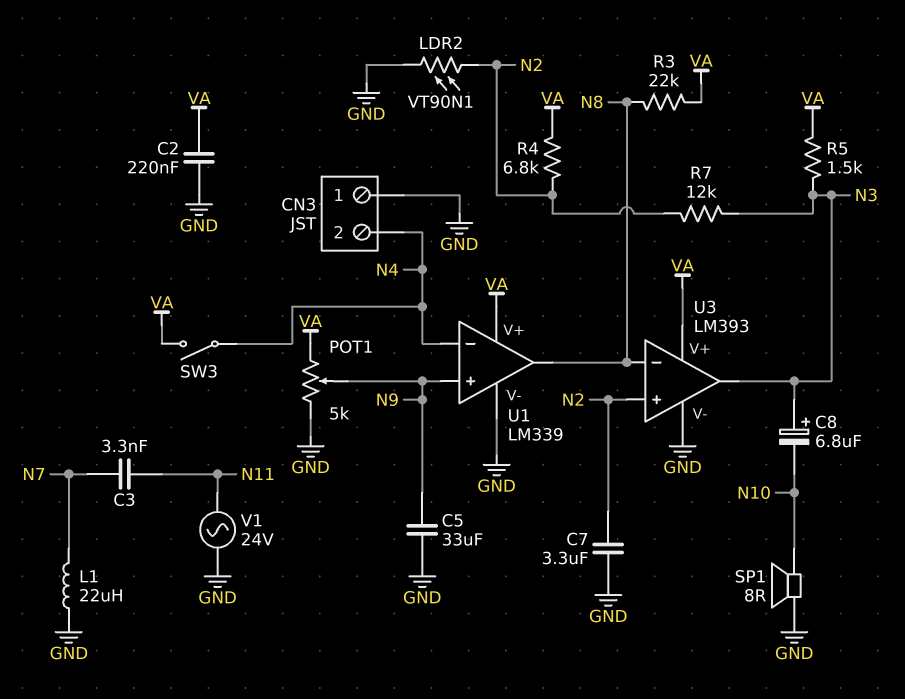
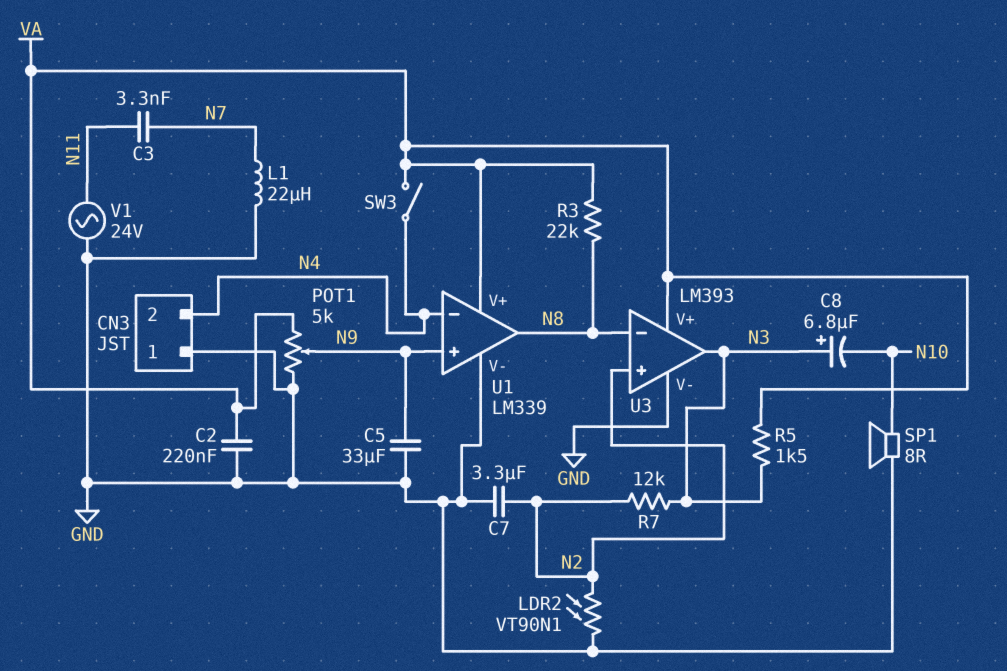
R4: 6.8k (N2, VA) -> none

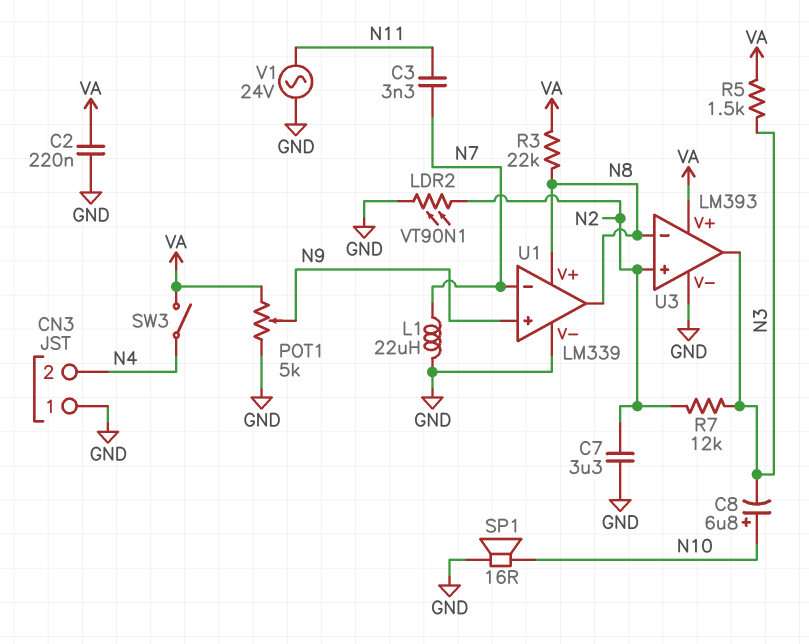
C5: 33uF (GND, N9) -> none
C8: 6.8uF (plus N3, minus N10) -> 6.8uF (plus N10, minus N3)
SP1: speaker 8R (GND, N10) -> speaker 16R (GND, N10)
U1 pin V+: VA -> N8
U1 pin in-: N4 -> N7

